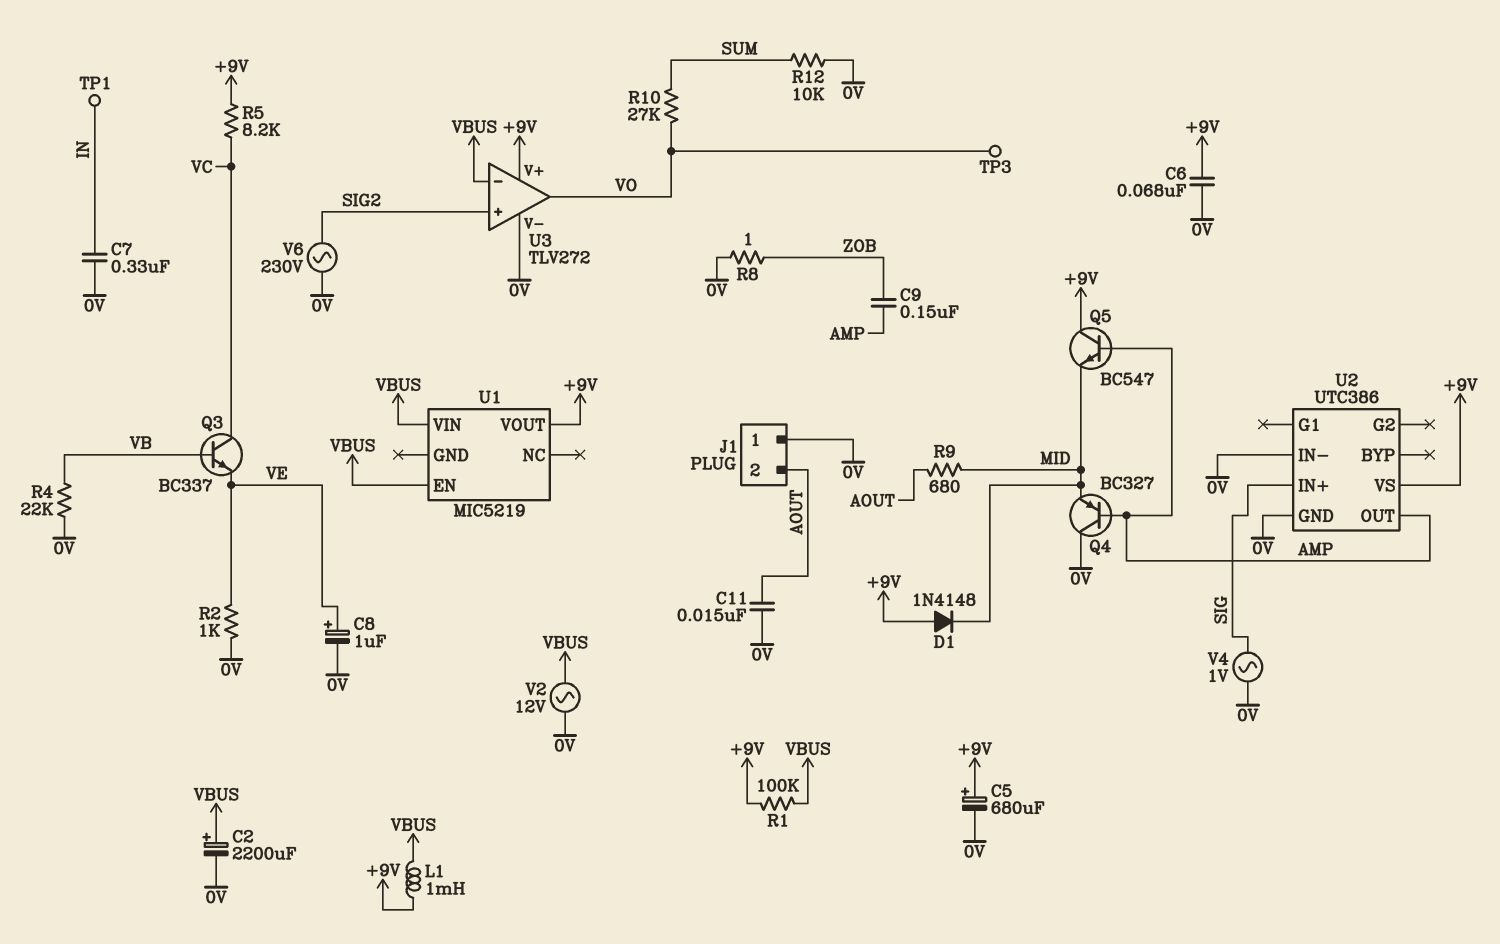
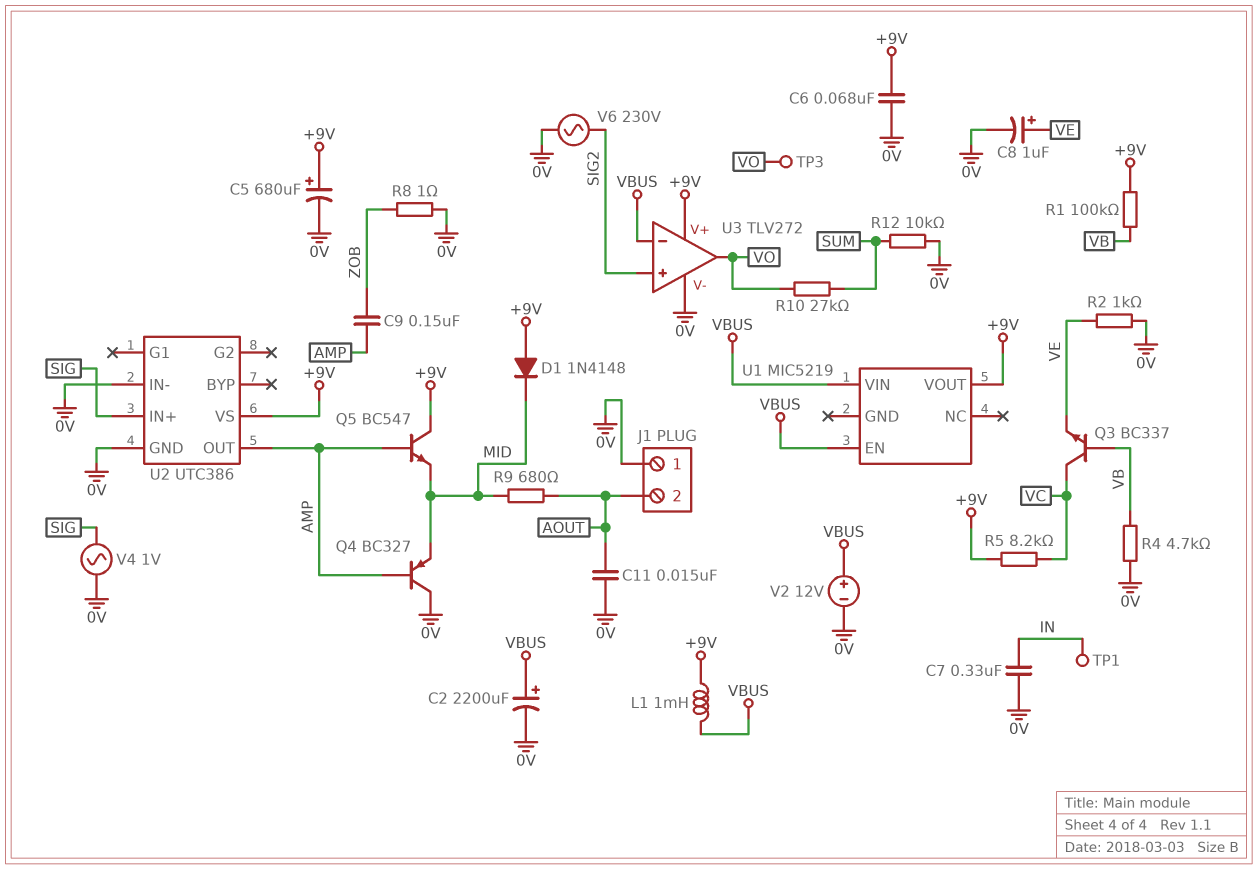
R1: 100k (+9V, VBUS) -> 100k (+9V, VB)
R4: 22k (0V, VB) -> 4.7k (0V, VB)
V2: AC 12V (0V, VBUS) -> 12V (plus VBUS, minus 0V)

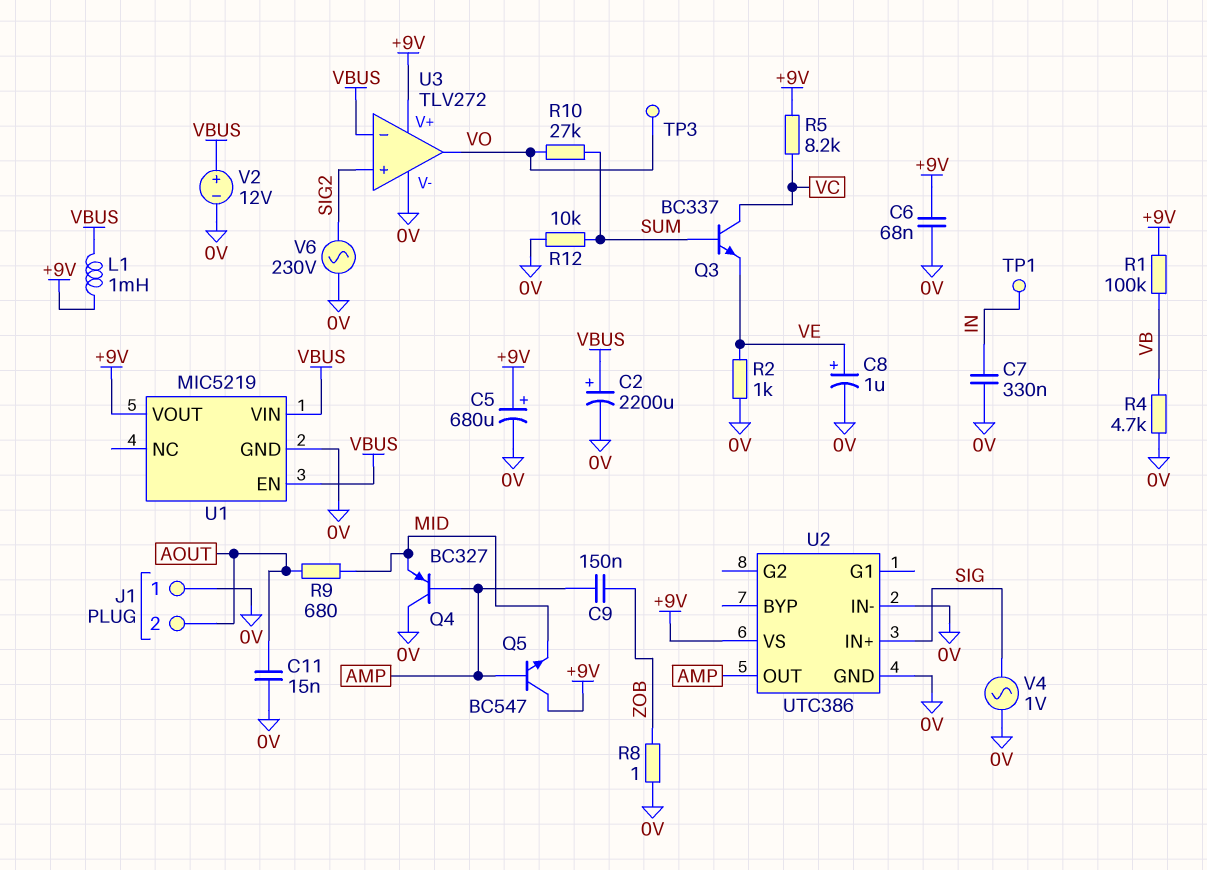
D1: diode 1N4148 (A +9V, K MID) -> none
Q3: NPN BC337 (B VB, C VC, E VE) -> NPN BC337 (B SUM, C VC, E VE)
U1 pin GND: none -> 0V

